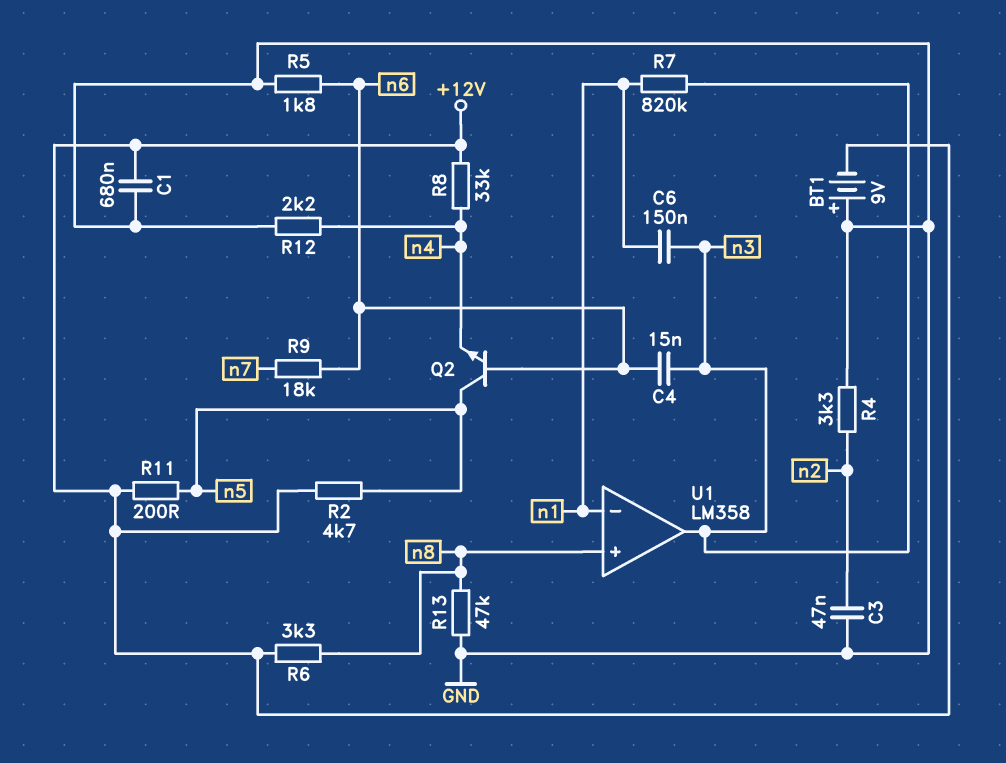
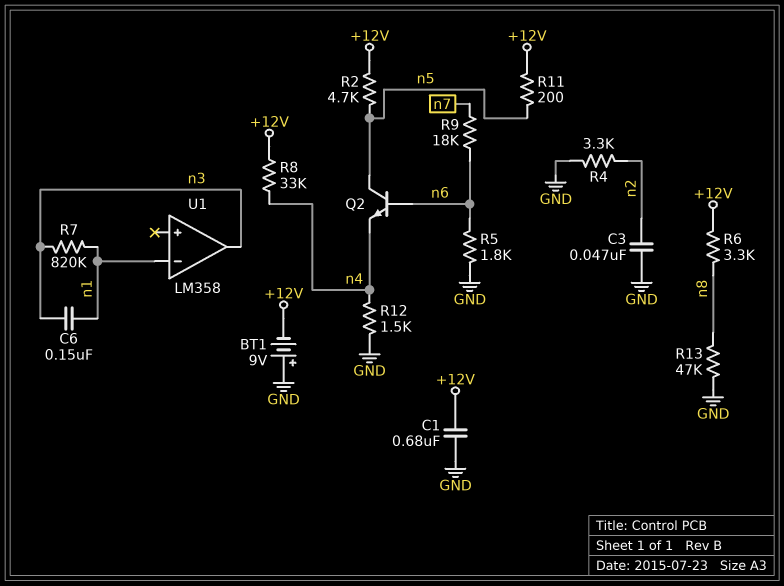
C4: 15nF (n3, n6) -> none
R12: 2.2k (GND, n4) -> 1.5k (GND, n4)
U1 pin in+: n8 -> none

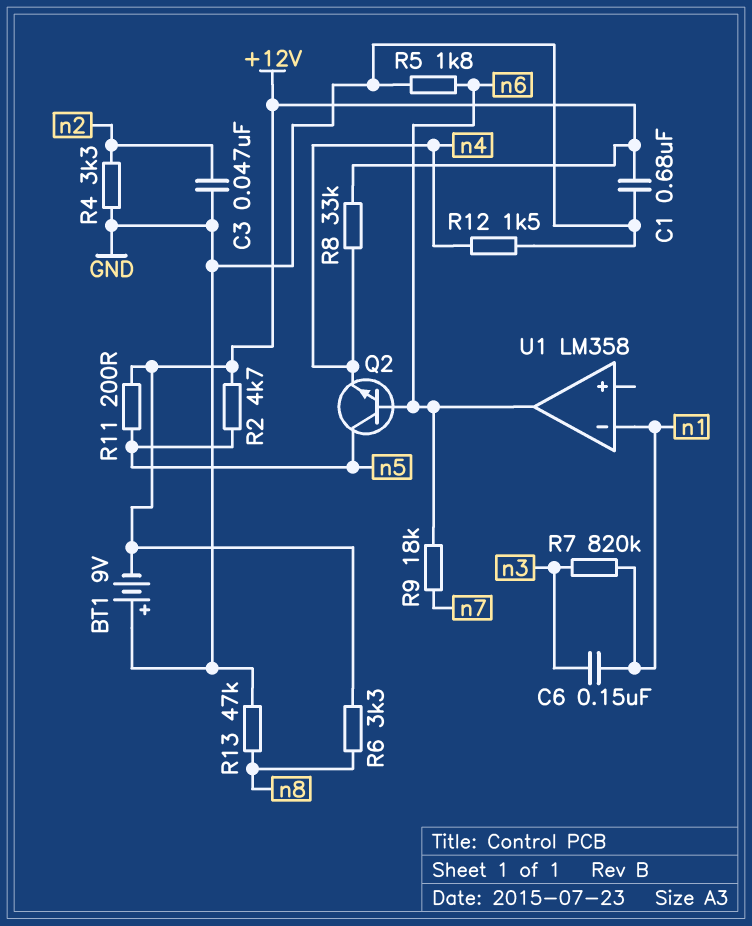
U1 pin out: n3 -> n6

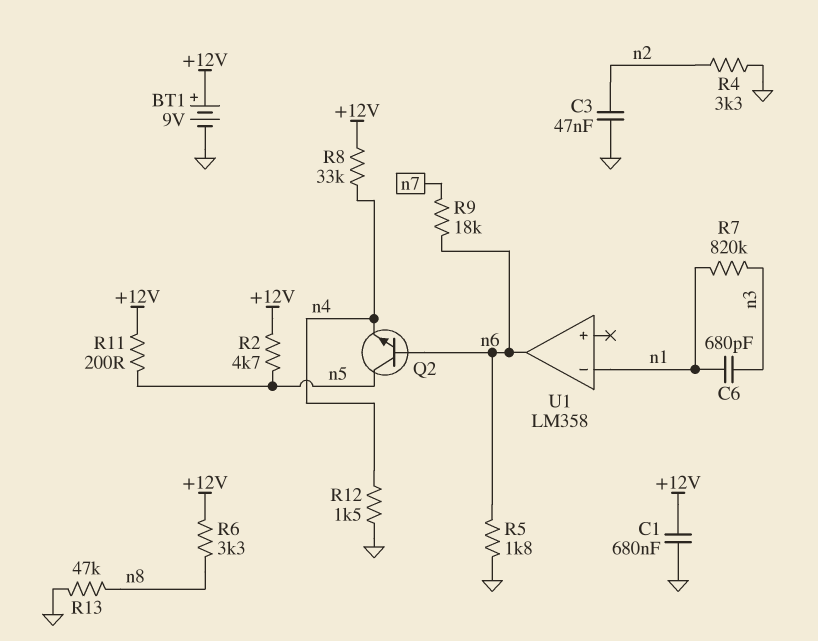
BT1: 9V (plus GND, minus +12V) -> 9V (plus +12V, minus GND)
C6: 150nF (n1, n3) -> 680pF (n1, n3)

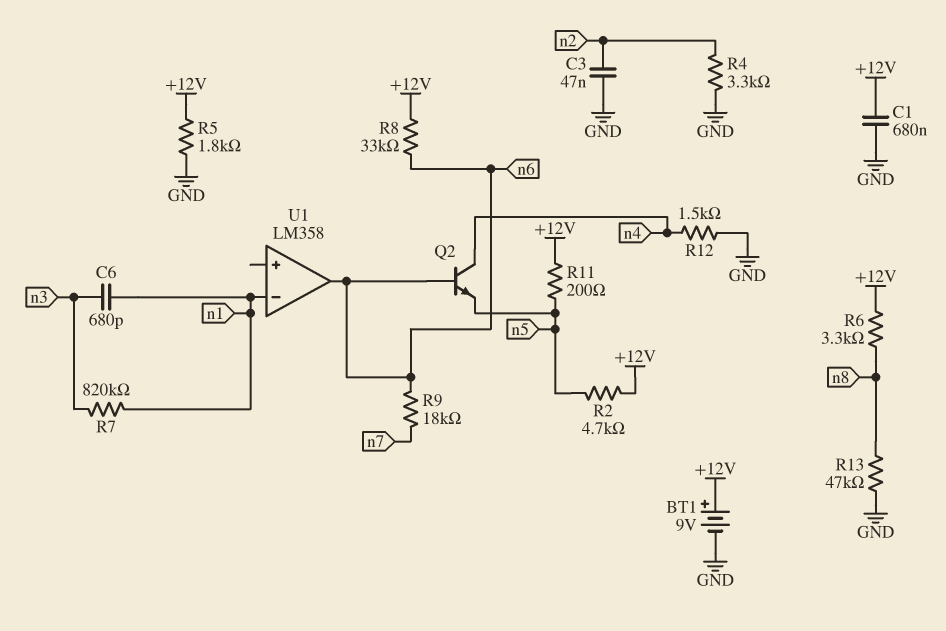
Q2: NPN (B n6, C n5, E n4) -> NPN (B n6, C n4, E n5)
R5: 1.8k (GND, n6) -> 1.8k (+12V, GND)
R8: 33k (+12V, n4) -> 33k (+12V, n6)

